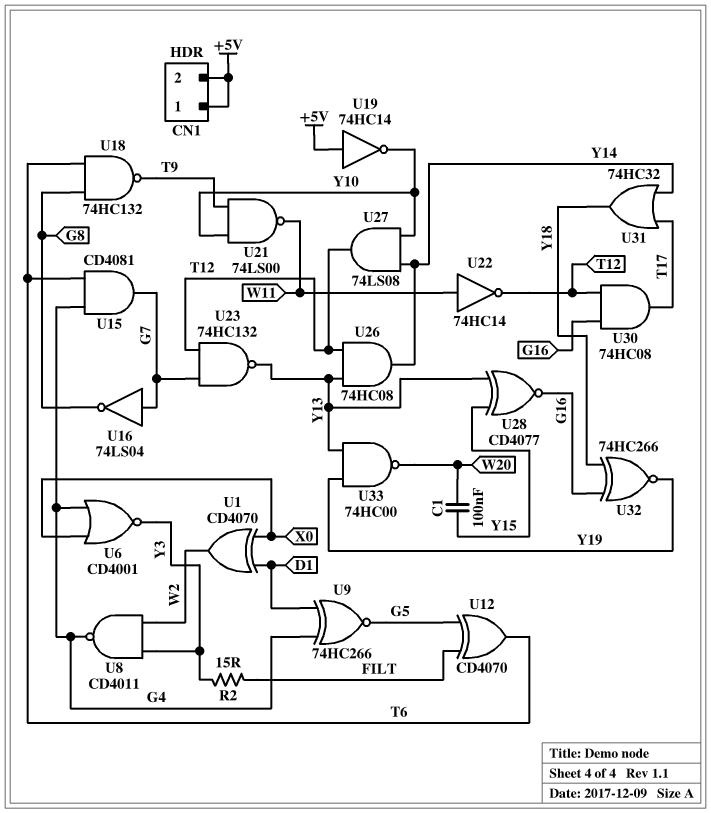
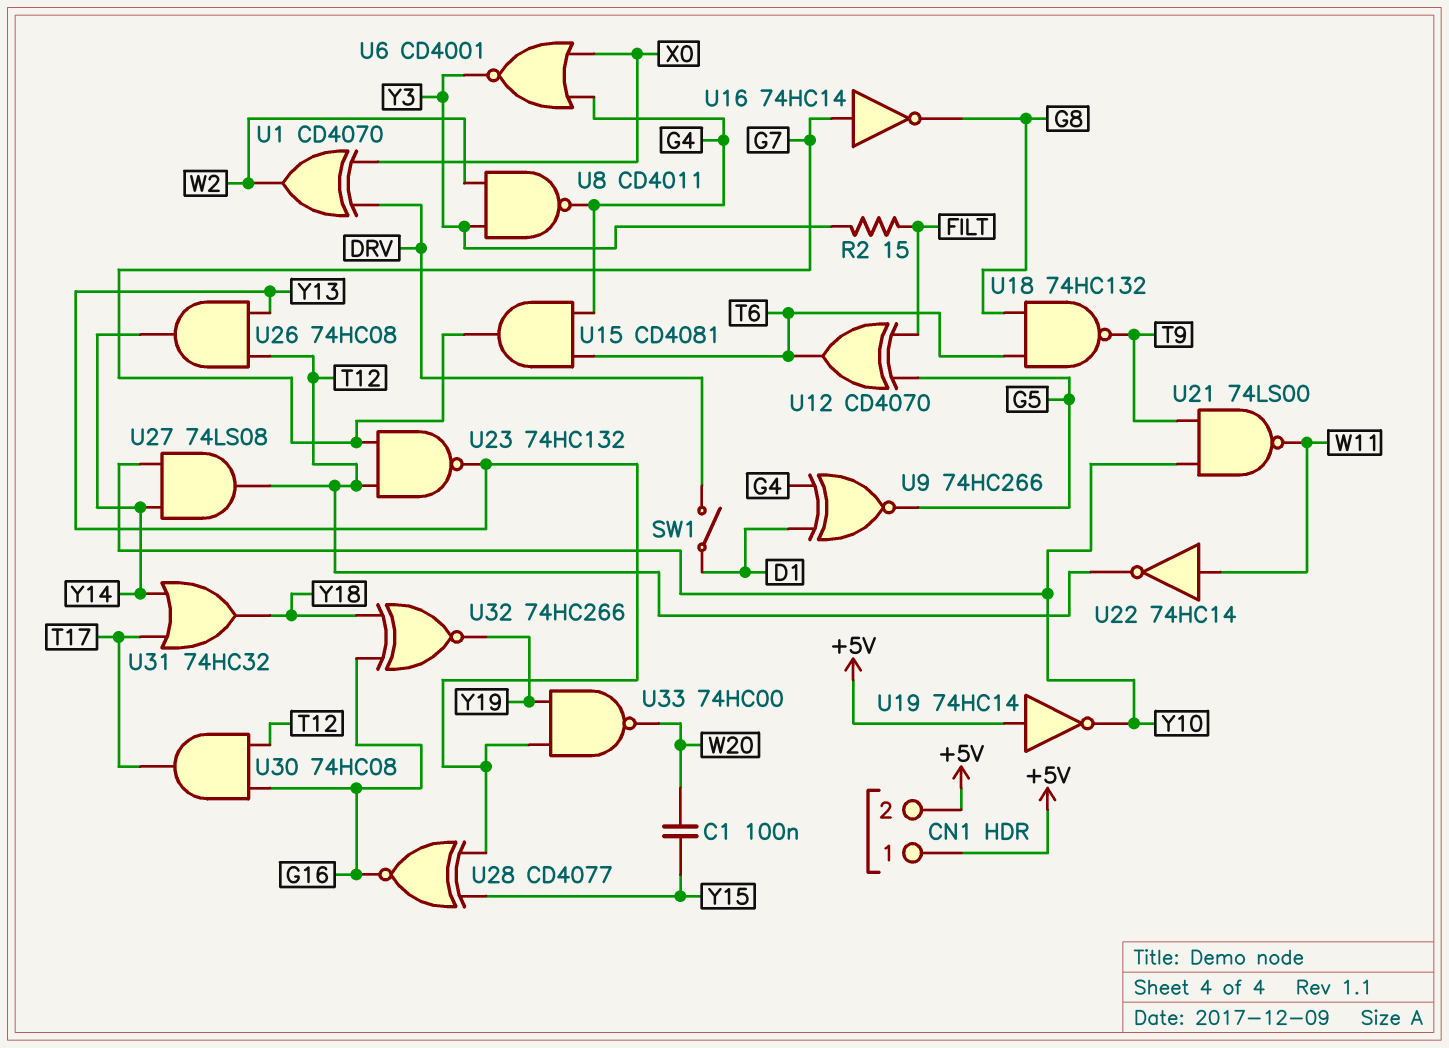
SW1: none -> switch (D1, DRV)
U1: XOR CD4070 (in D1, in X0, out W2) -> XOR CD4070 (in DRV, in X0, out W2)
U16: NOT 74LS04 (in G7, out G8) -> NOT 74HC14 (in G7, out G8)

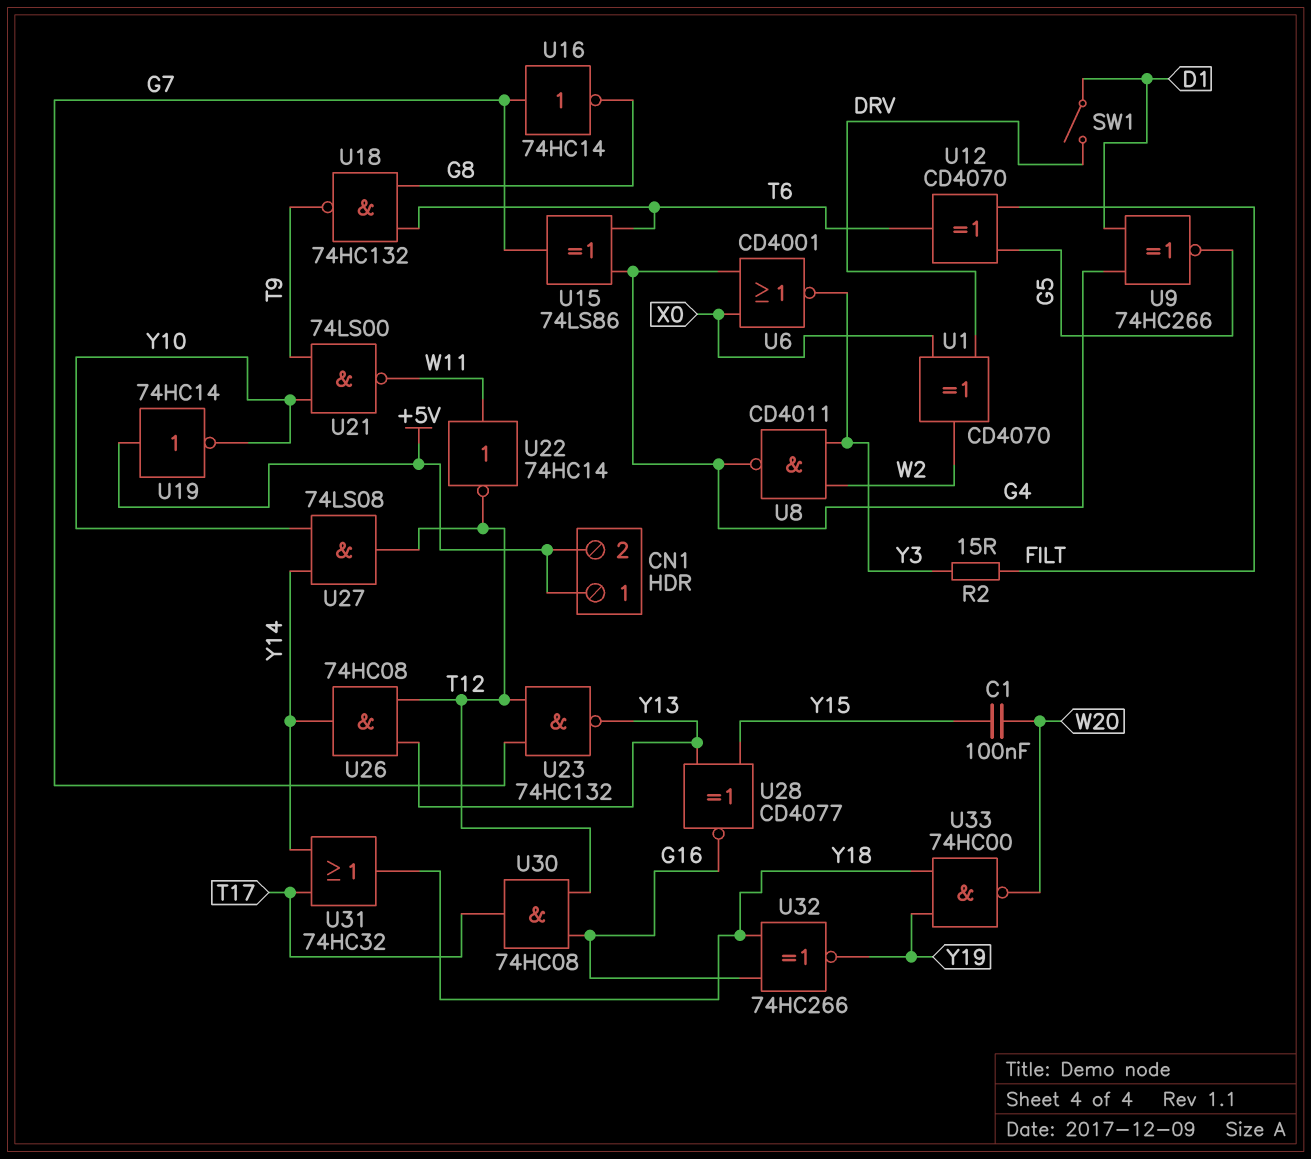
U15: AND CD4081 (in G4, in T6, out G7) -> XOR 74LS86 (in G4, in T6, out G7)
U33: NAND 74HC00 (in Y13, in Y19, out W20) -> NAND 74HC00 (in Y18, in Y19, out W20)

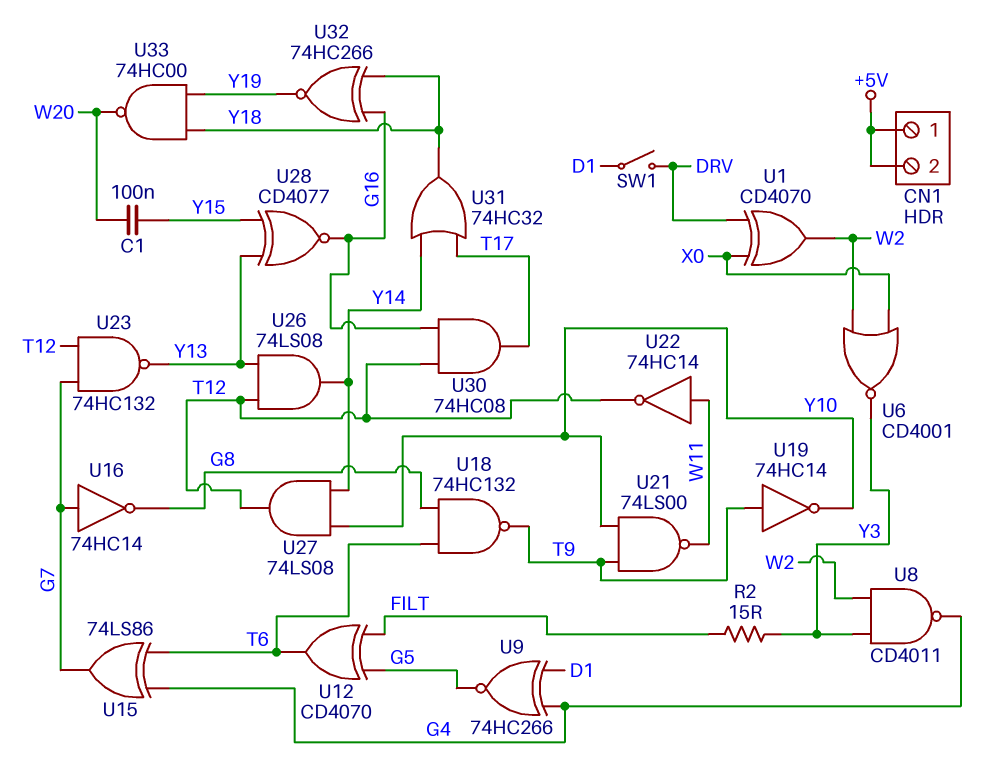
U6: NOR CD4001 (in G4, in X0, out Y3) -> NOR CD4001 (in W2, in X0, out Y3)
U19: NOT 74HC14 (in +5V, out Y10) -> NOT 74HC14 (in T9, out Y10)
U26: AND 74HC08 (in T12, in Y13, out Y14) -> AND 74LS08 (in T12, in Y13, out Y14)

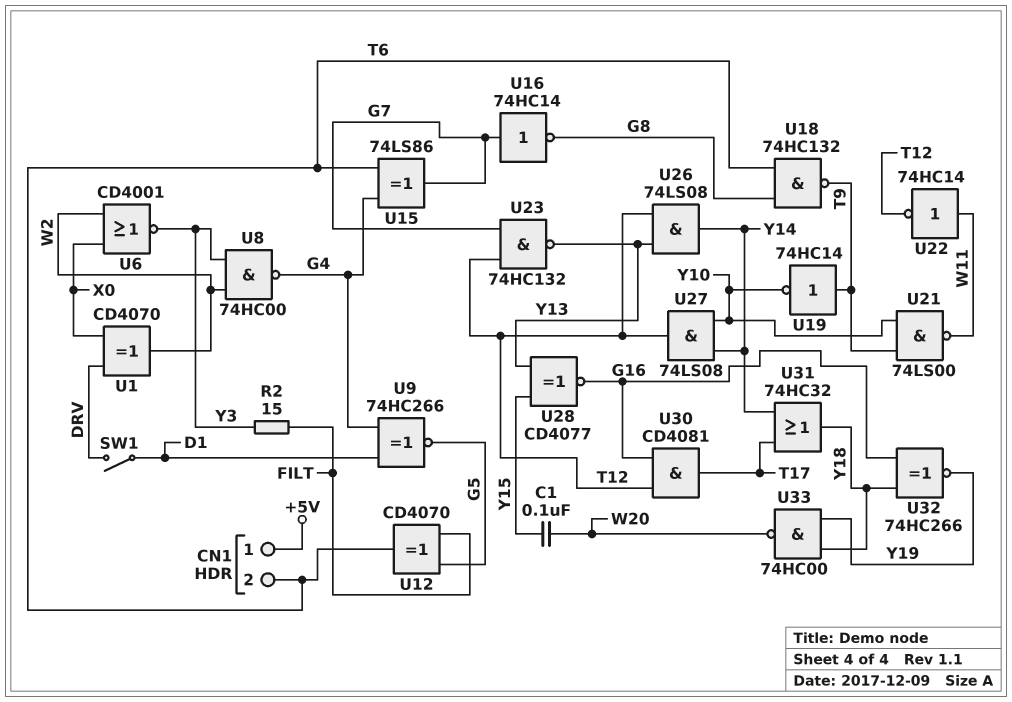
CN1 pin 2: +5V -> T6
U8: NAND CD4011 (in W2, in Y3, out G4) -> NAND 74HC00 (in W2, in Y3, out G4)
U30: AND 74HC08 (in G16, in T12, out T17) -> AND CD4081 (in G16, in T12, out T17)

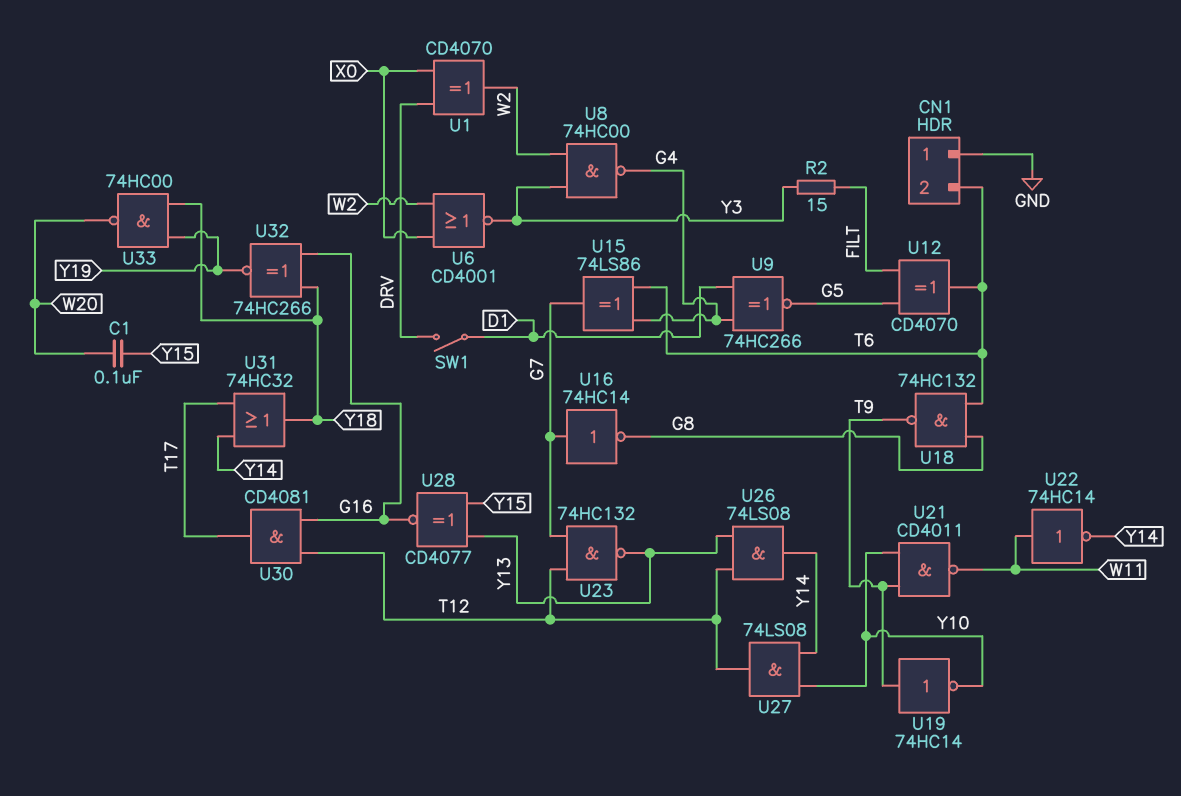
CN1 pin 1: +5V -> GND
U21: NAND 74LS00 (in T9, in Y10, out W11) -> NAND CD4011 (in T9, in Y10, out W11)
U22: NOT 74HC14 (in W11, out T12) -> NOT 74HC14 (in W11, out Y14)

